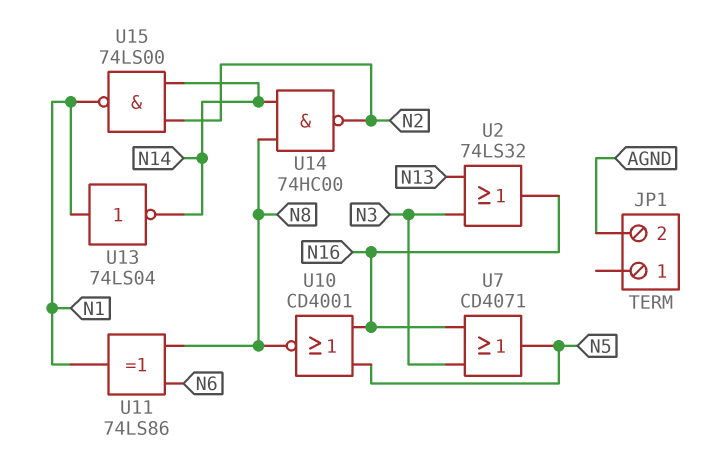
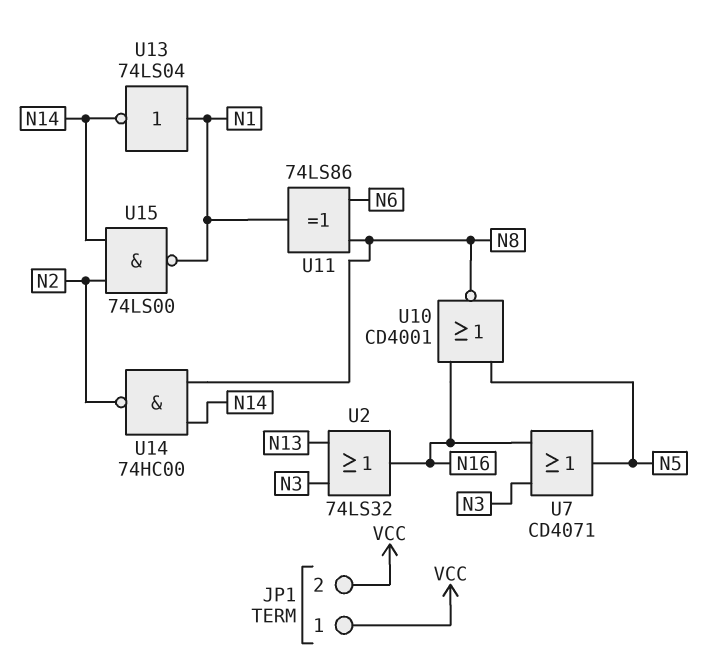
JP1 pin 1: none -> VCC
JP1 pin 2: AGND -> VCC

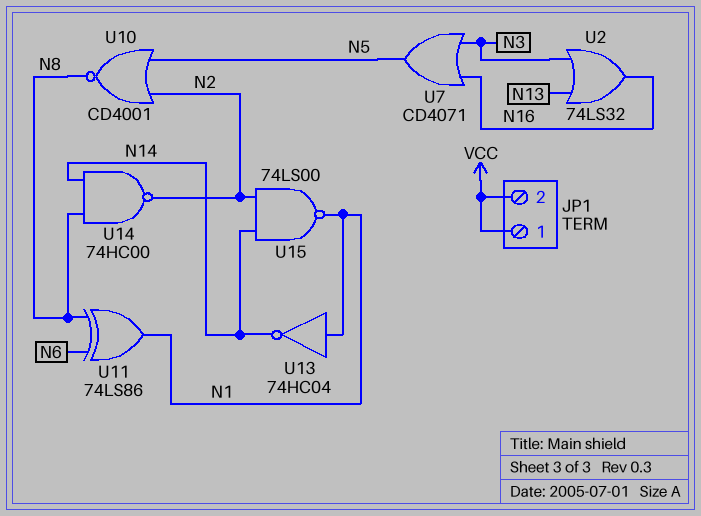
U10: NOR CD4001 (in N5, in N16, out N8) -> NOR CD4001 (in N2, in N5, out N8)
U13: NOT 74LS04 (in N1, out N14) -> NOT 74HC04 (in N1, out N14)

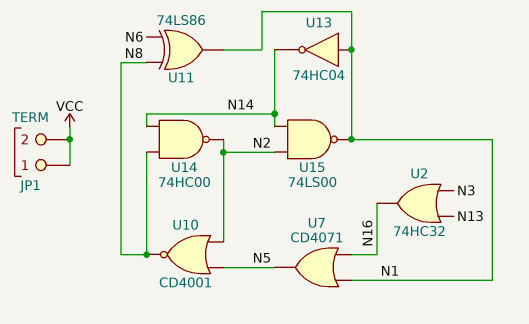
U2: OR 74LS32 (in N3, in N13, out N16) -> OR 74HC32 (in N3, in N13, out N16)
U7: OR CD4071 (in N3, in N16, out N5) -> OR CD4071 (in N1, in N16, out N5)

